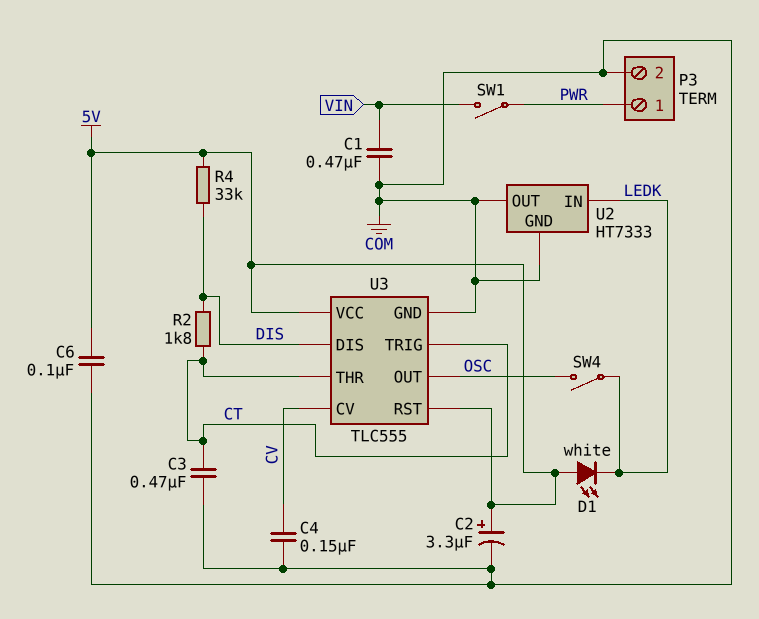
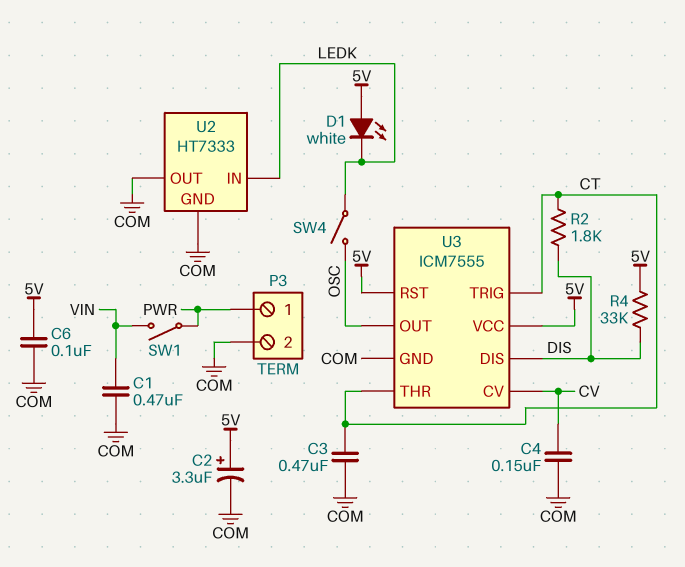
U3: TLC555 -> ICM7555

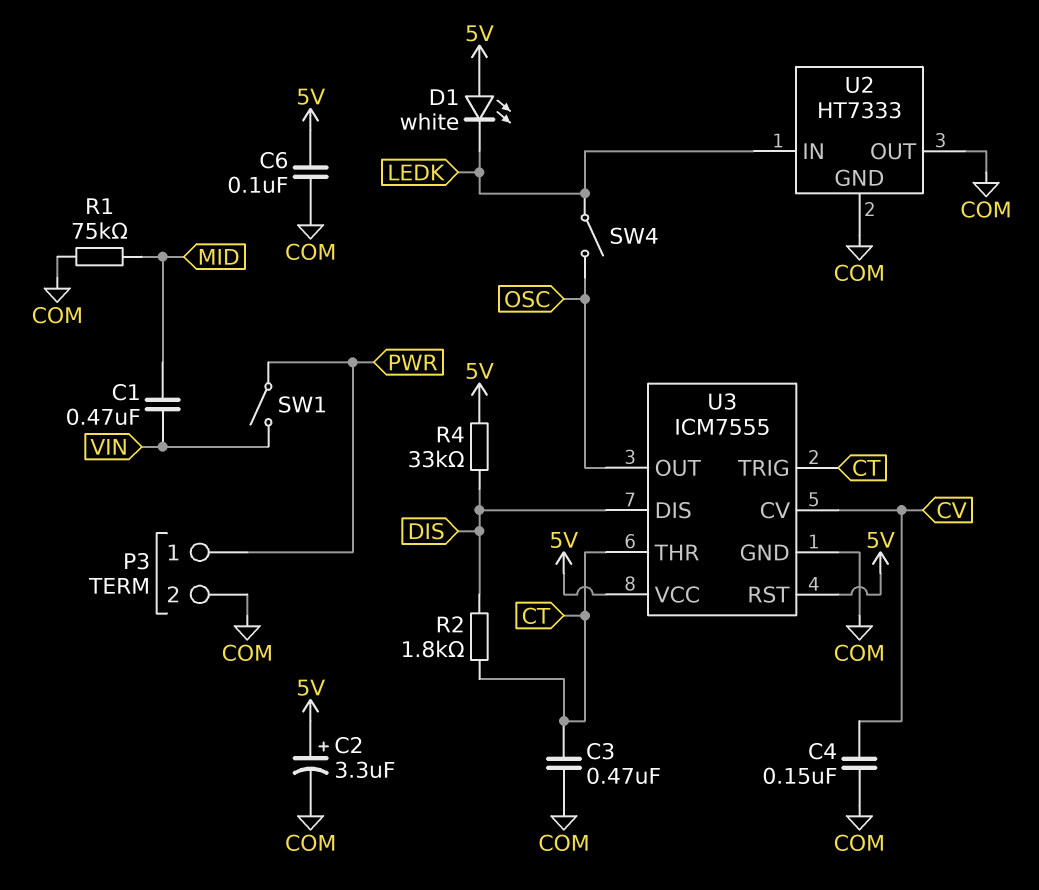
C1: 470nF (COM, VIN) -> 470nF (MID, VIN)
R1: none -> 75k (COM, MID)

